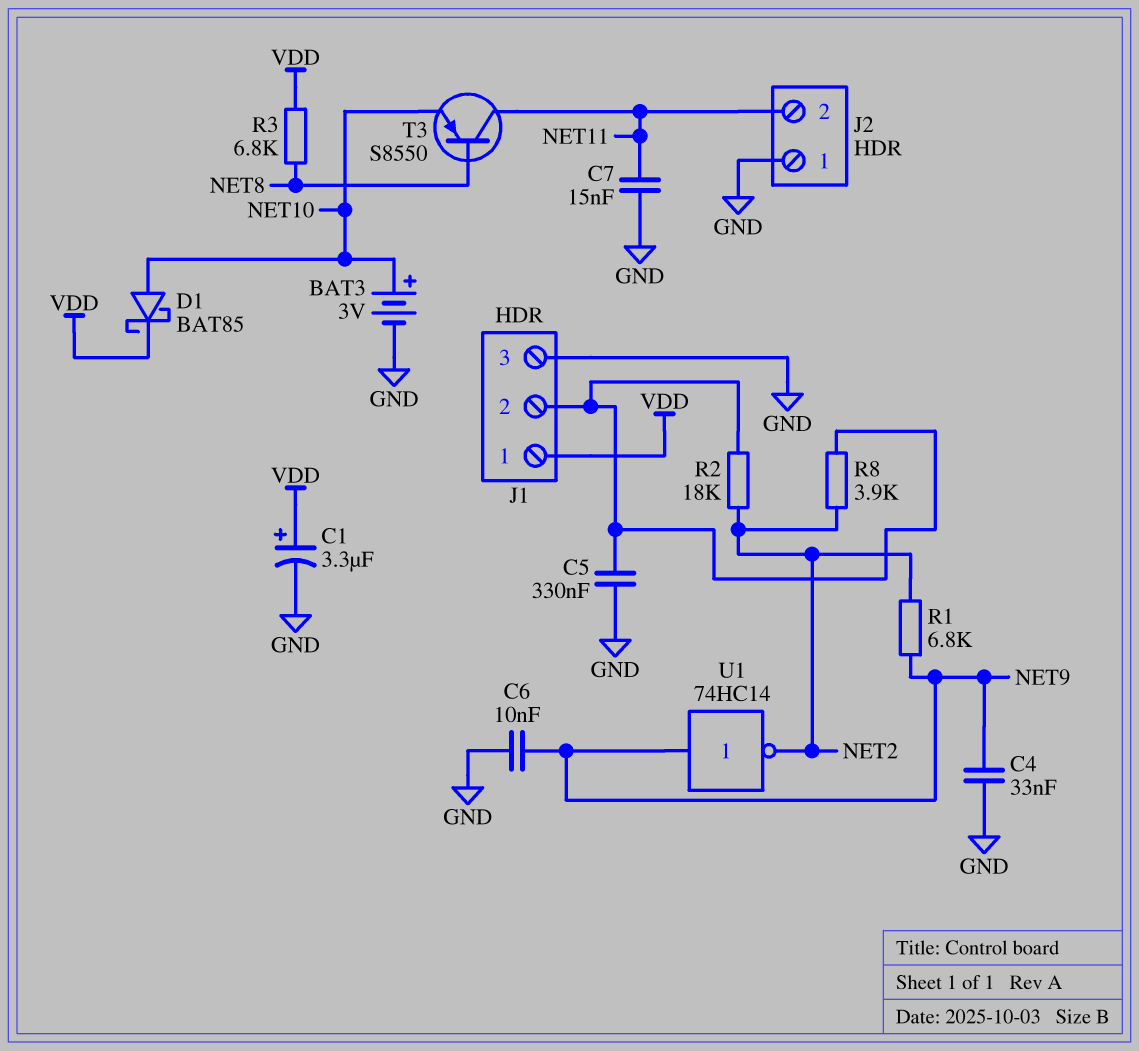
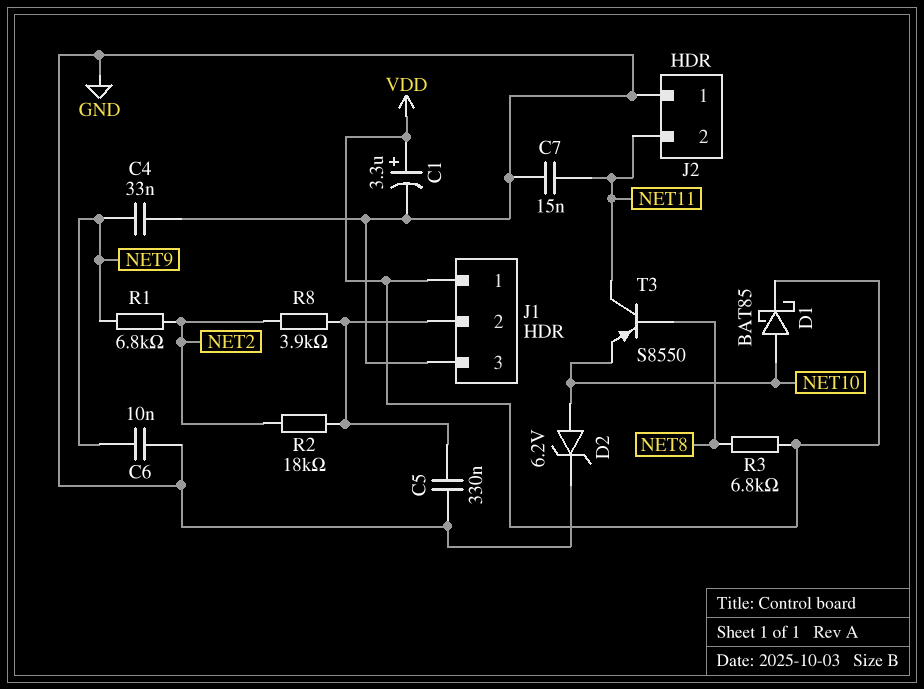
BAT3: 3V (plus NET10, minus GND) -> none
D2: none -> zener 6.2V (A NET10, K GND)
U1: NOT 74HC14 (in NET9, out NET2) -> none

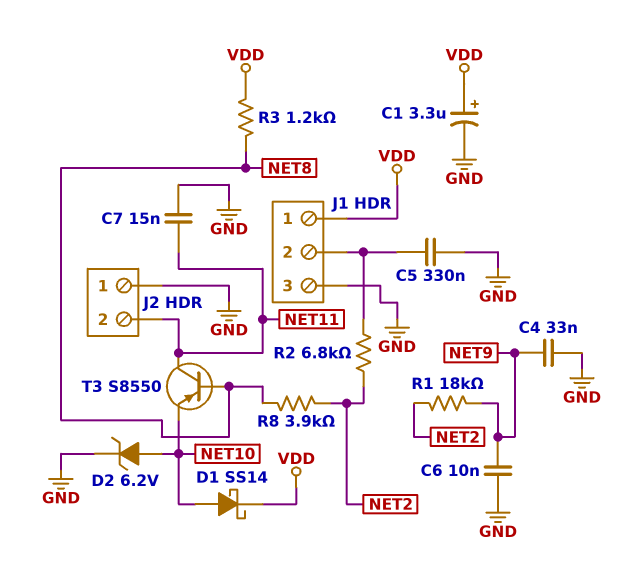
D1: schottky BAT85 (A NET10, K VDD) -> schottky SS14 (A NET10, K VDD)
R1: 6.8k (NET2, NET9) -> 18k (NET2, NET9)
R2: 18k (J1/2, NET2) -> 6.8k (J1/2, NET2)
R3: 6.8k (NET8, VDD) -> 1.2k (NET8, VDD)
R8: 3.9k (J1/2, NET2) -> 3.9k (NET2, NET8)

